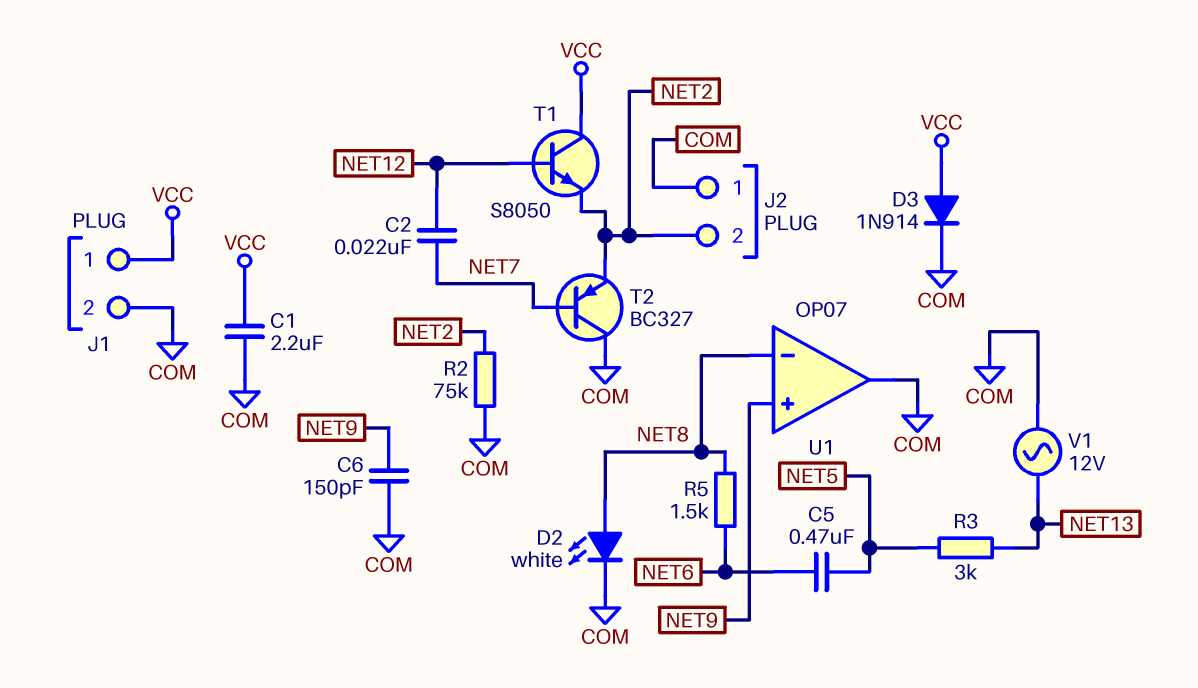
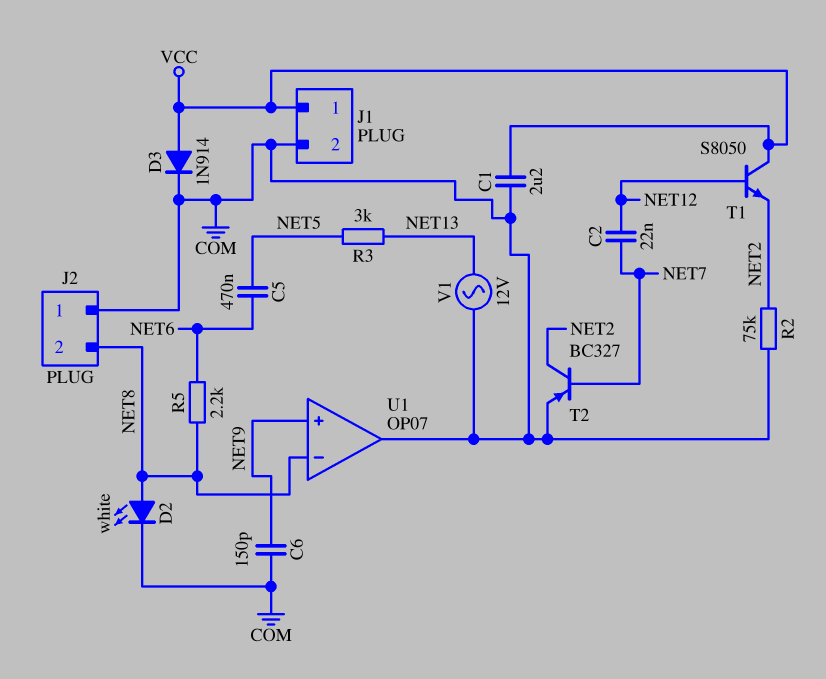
J2 pin 2: NET2 -> NET8
R5: 1.5k (NET6, NET8) -> 2.2k (NET6, NET8)
T2: PNP BC327 (B NET7, C COM, E NET2) -> PNP BC327 (B NET7, C NET2, E COM)

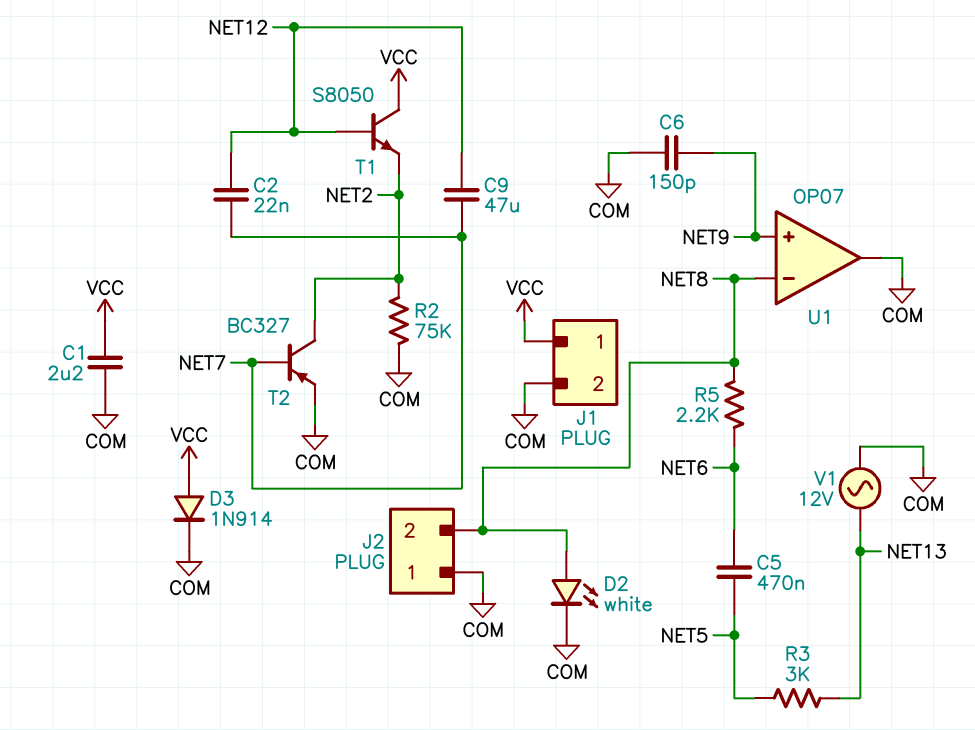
C9: none -> 47uF (NET7, NET12)

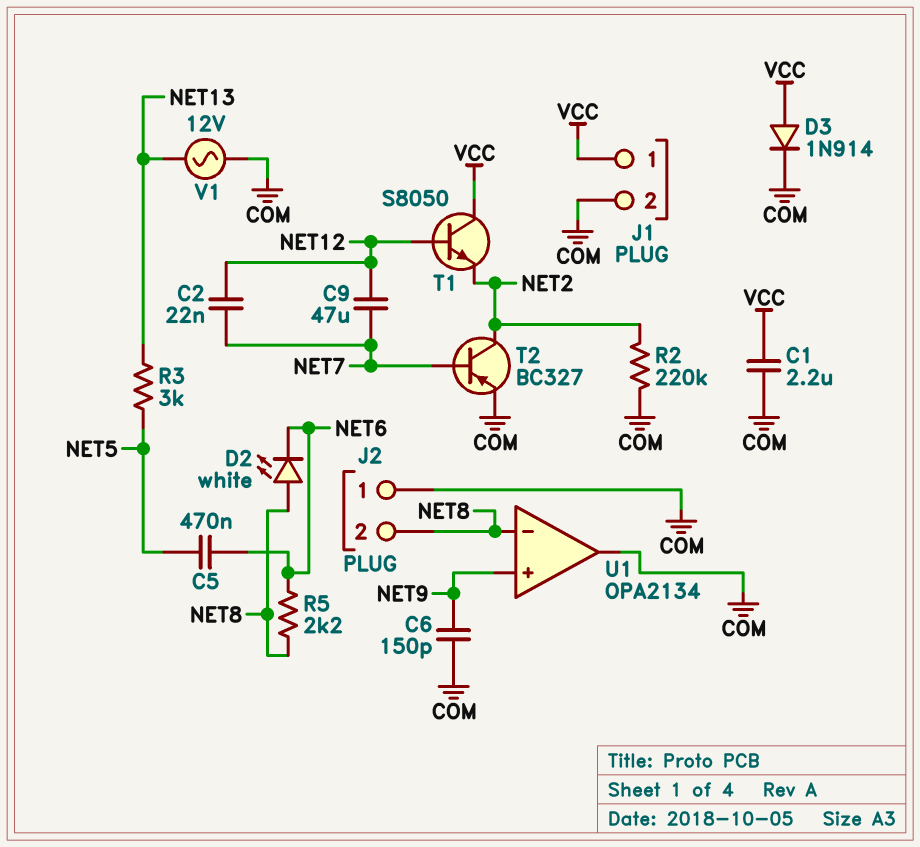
D2: LED white (A NET8, K COM) -> LED white (A NET8, K NET6)
R2: 75k (COM, NET2) -> 220k (COM, NET2)
U1: OP07 -> OPA2134

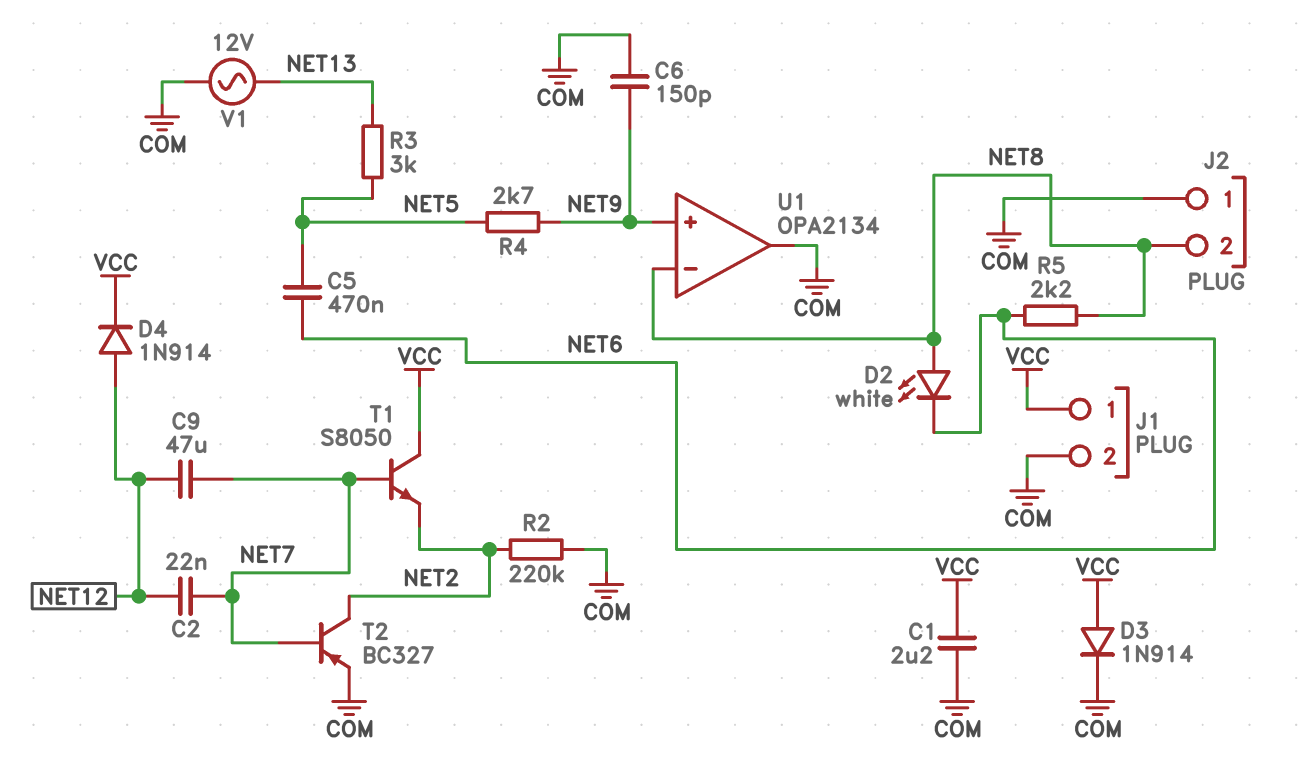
D4: none -> diode 1N914 (A NET12, K VCC)
R4: none -> 2.7k (NET5, NET9)
T1: NPN S8050 (B NET12, C VCC, E NET2) -> NPN S8050 (B NET7, C VCC, E NET2)

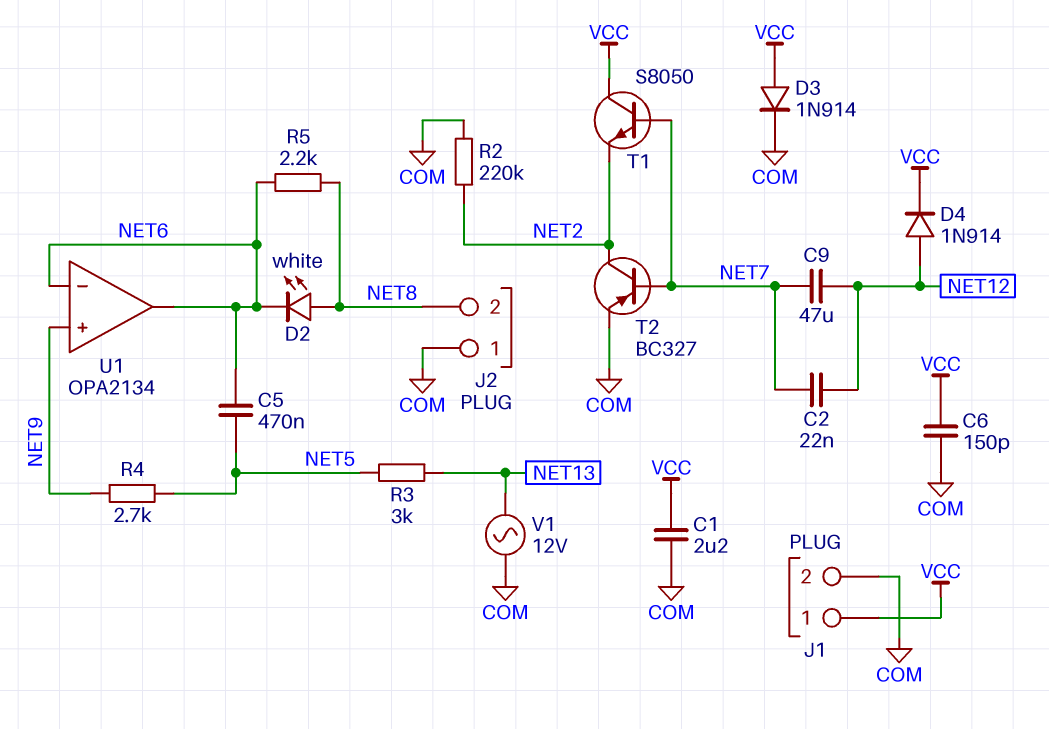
C6: 150pF (COM, NET9) -> 150pF (COM, VCC)
U1 pin in-: NET8 -> NET6
U1 pin out: COM -> NET6

